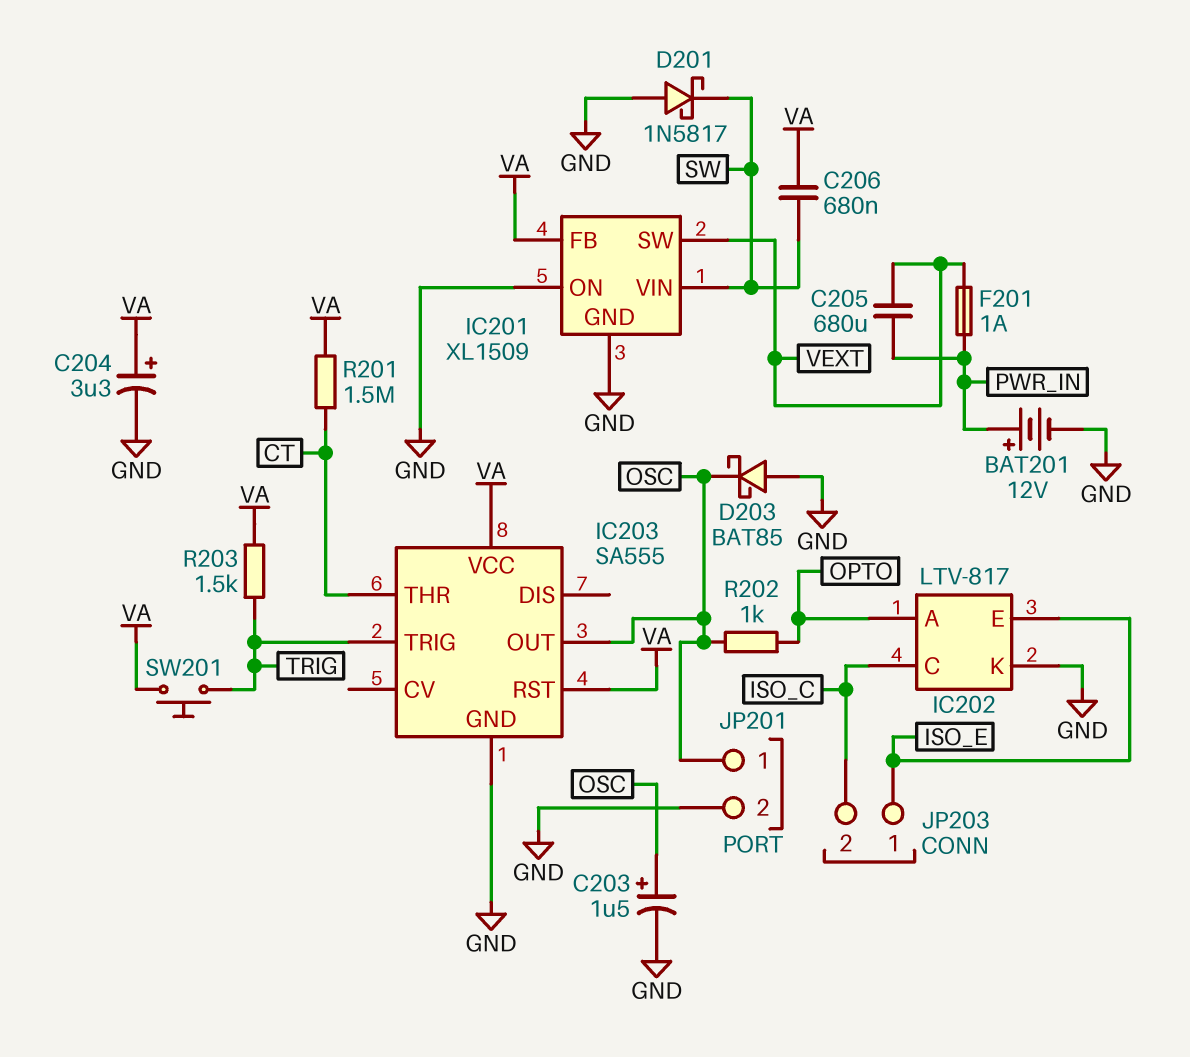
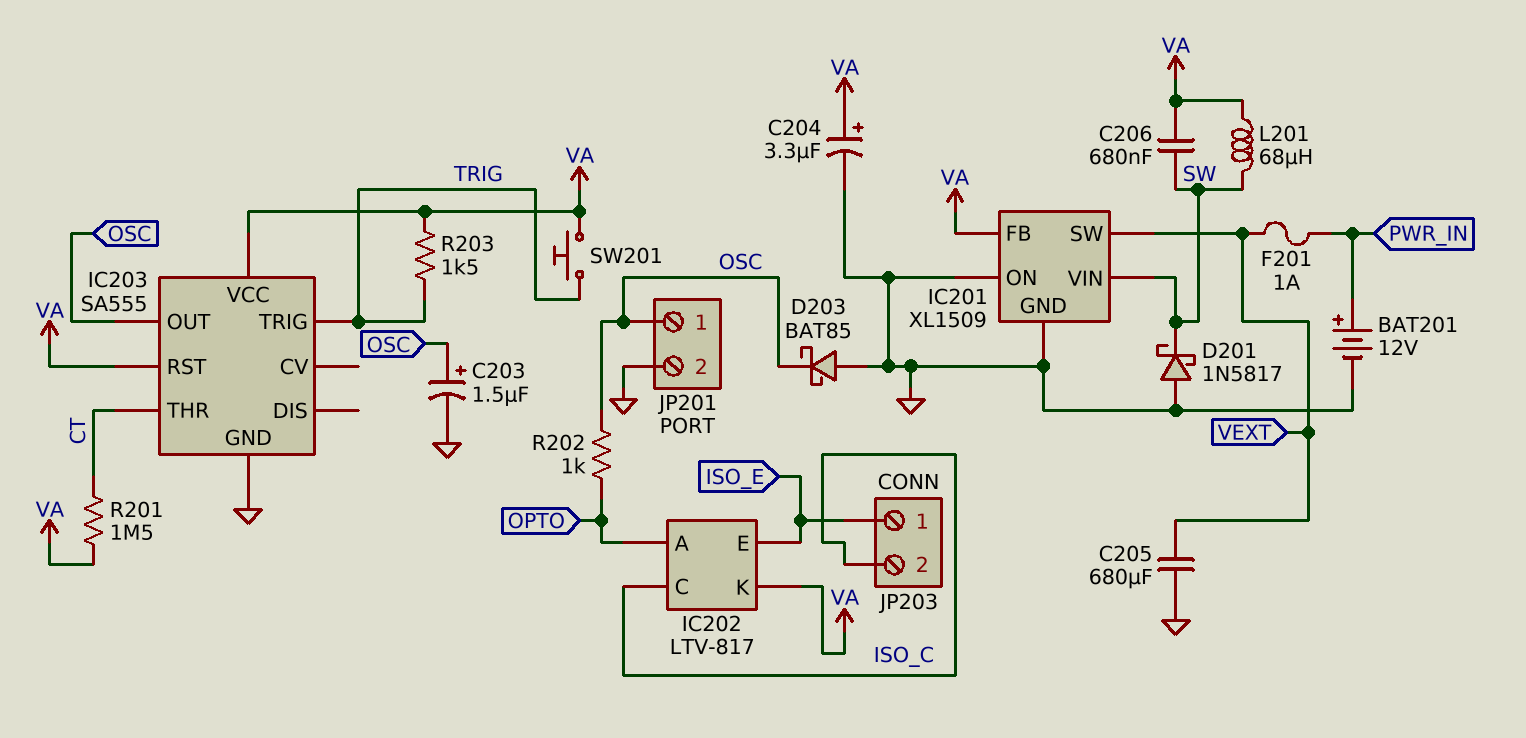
C205: 680uF (PWR_IN, VEXT) -> 680uF (GND, VEXT)
IC202 pin K: GND -> VA
L201: none -> 68uH (SW, VA)

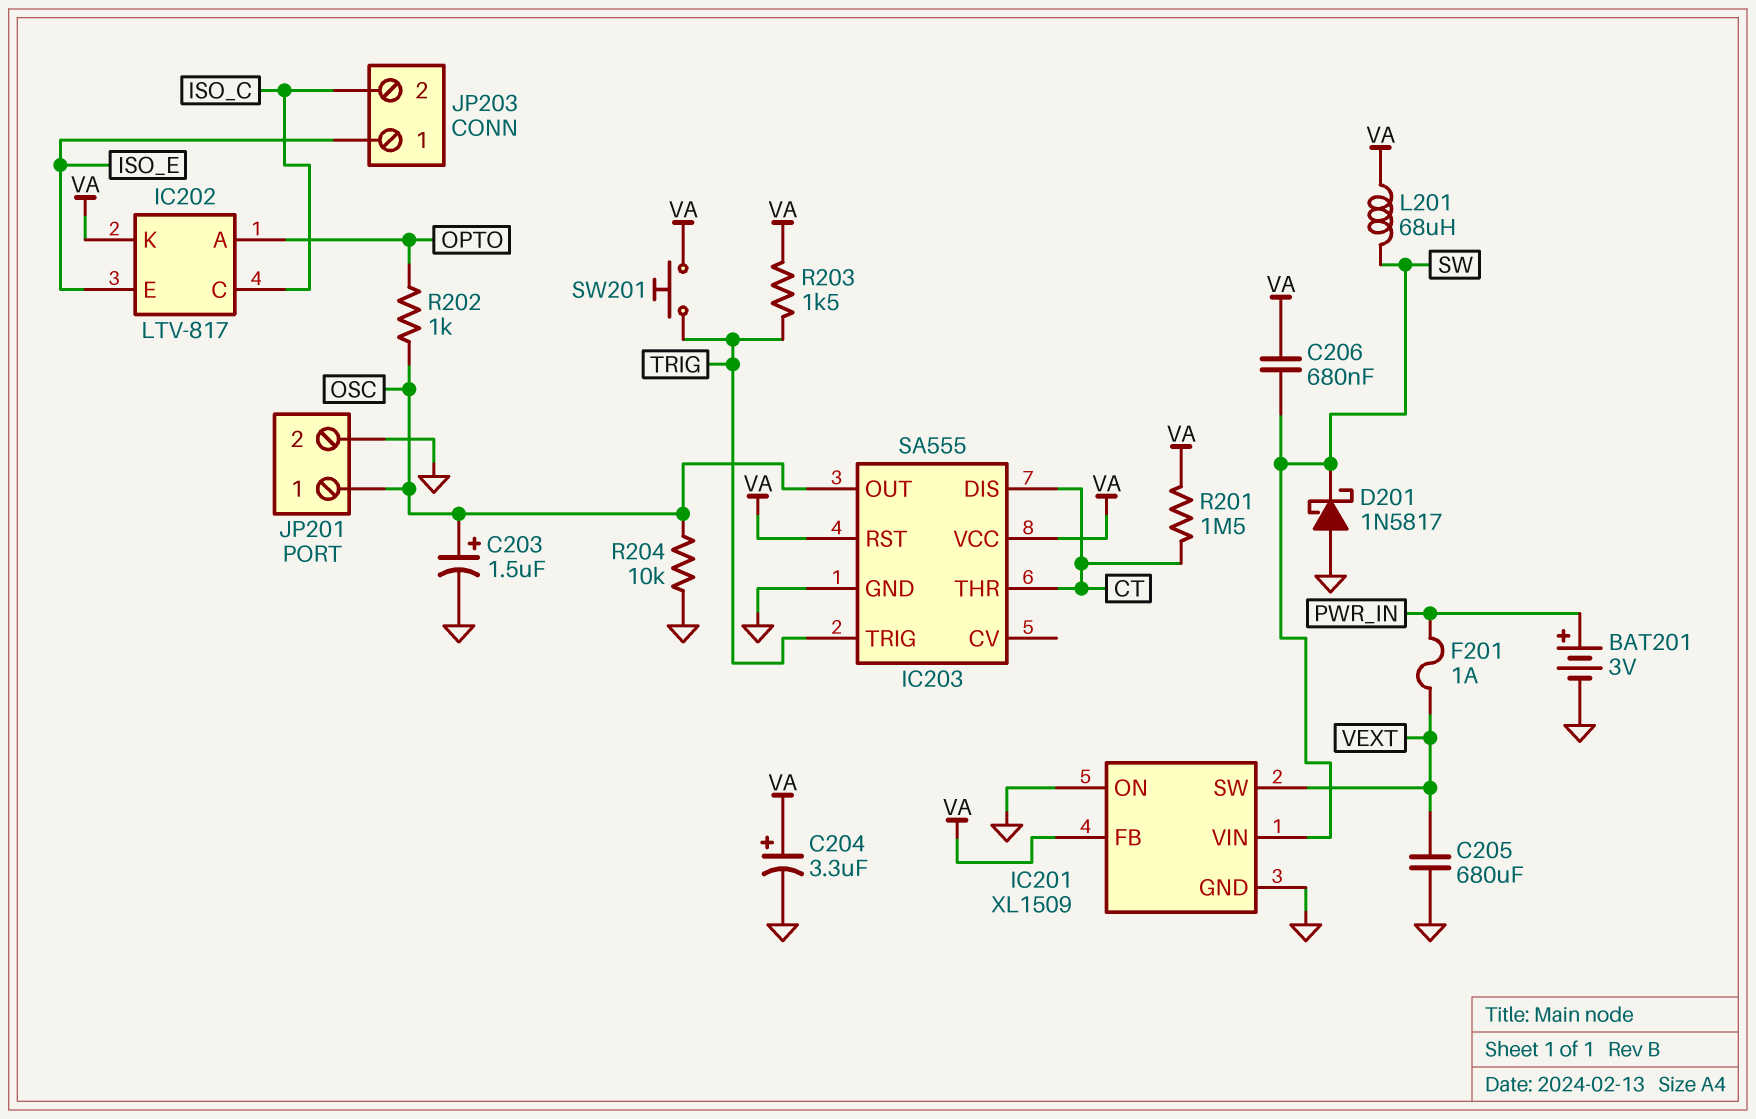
BAT201: 12V (plus PWR_IN, minus GND) -> 3V (plus PWR_IN, minus GND)
D203: schottky BAT85 (A GND, K OSC) -> none
IC203 pin DIS: none -> CT
R204: none -> 10k (GND, OSC)

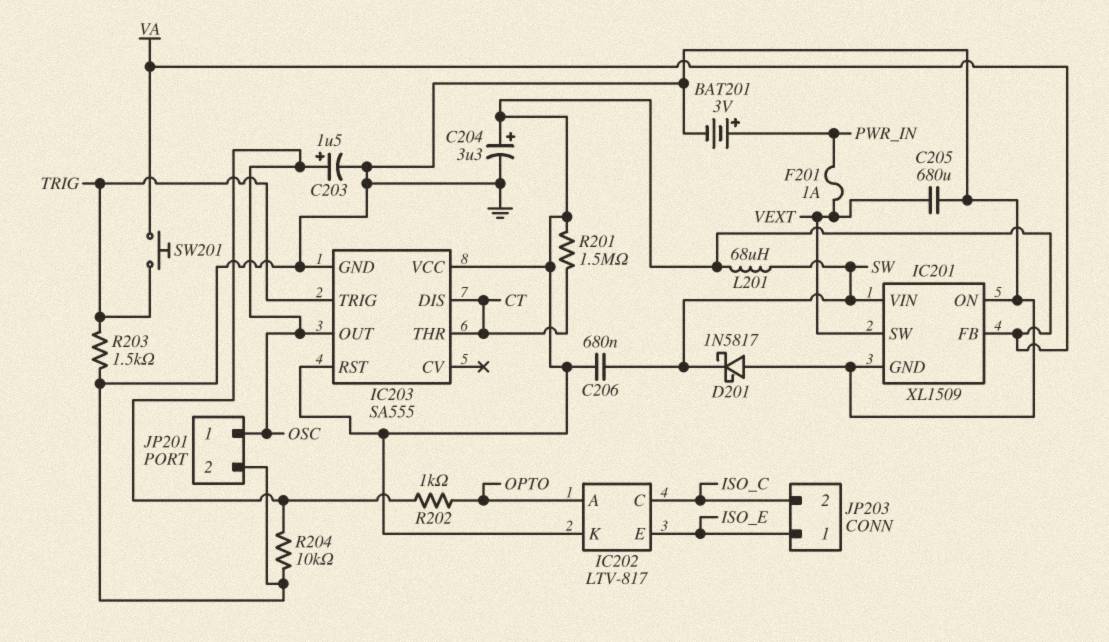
R203: 1.5k (TRIG, VA) -> 1.5k (GND, TRIG)

